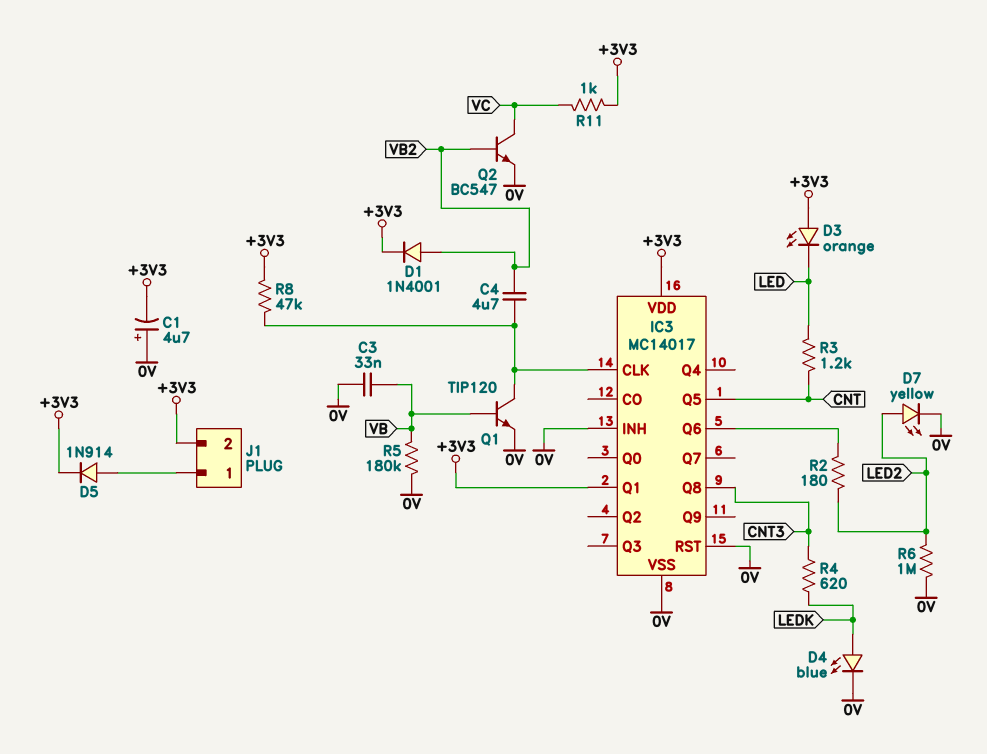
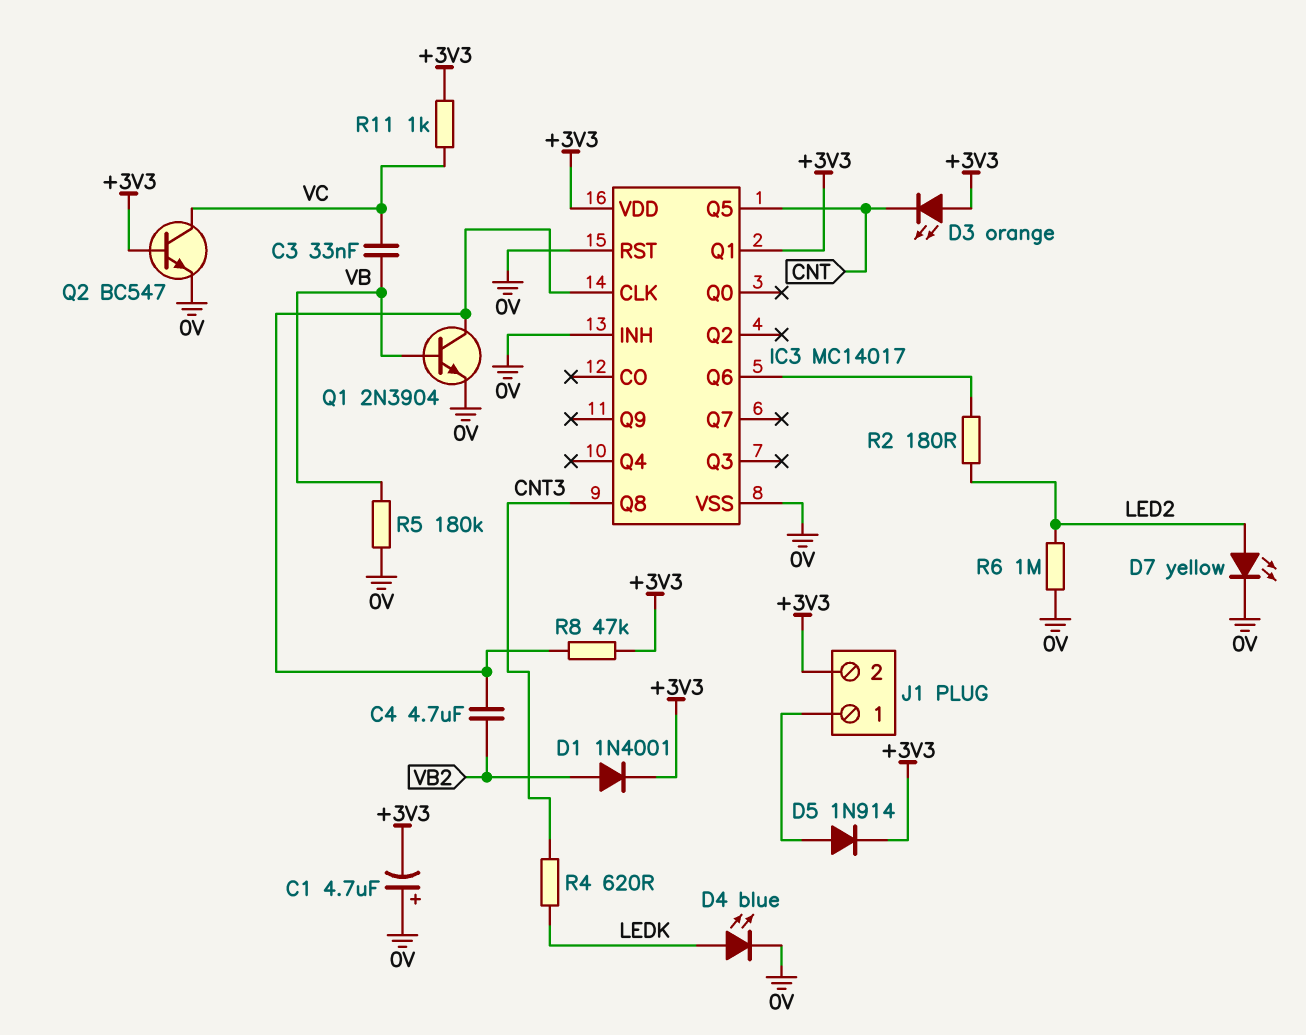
C3: 33nF (0V, VB) -> 33nF (VB, VC)
D3: LED orange (A +3V3, K LED) -> LED orange (A +3V3, K CNT)
Q1: NPN TIP120 (B VB, C IC3/CLK, E 0V) -> NPN 2N3904 (B VB, C IC3/CLK, E 0V)
Q2: NPN BC547 (B VB2, C VC, E 0V) -> NPN BC547 (B +3V3, C VC, E 0V)
R3: 1.2k (CNT, LED) -> none

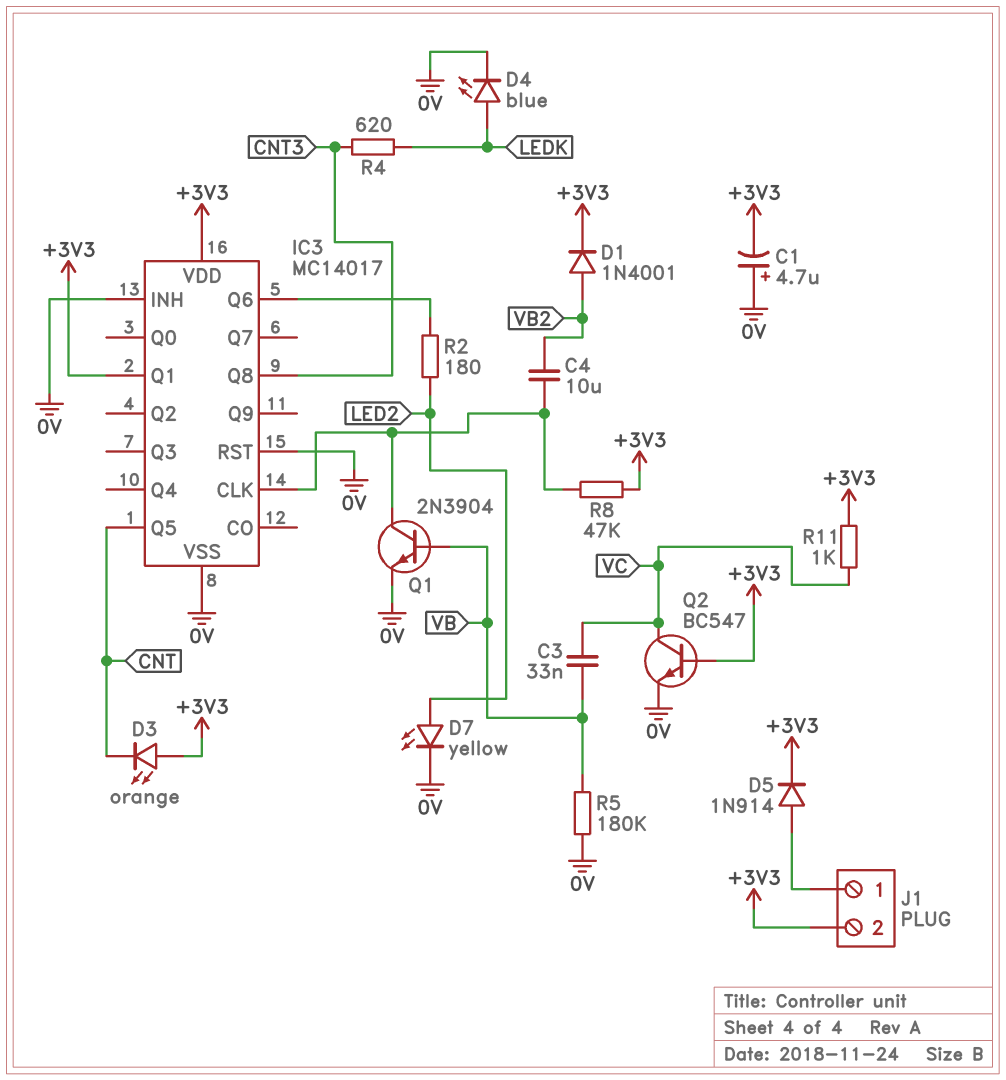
C4: 4.7uF (IC3/CLK, VB2) -> 10uF (IC3/CLK, VB2)
R6: 1M (0V, LED2) -> none

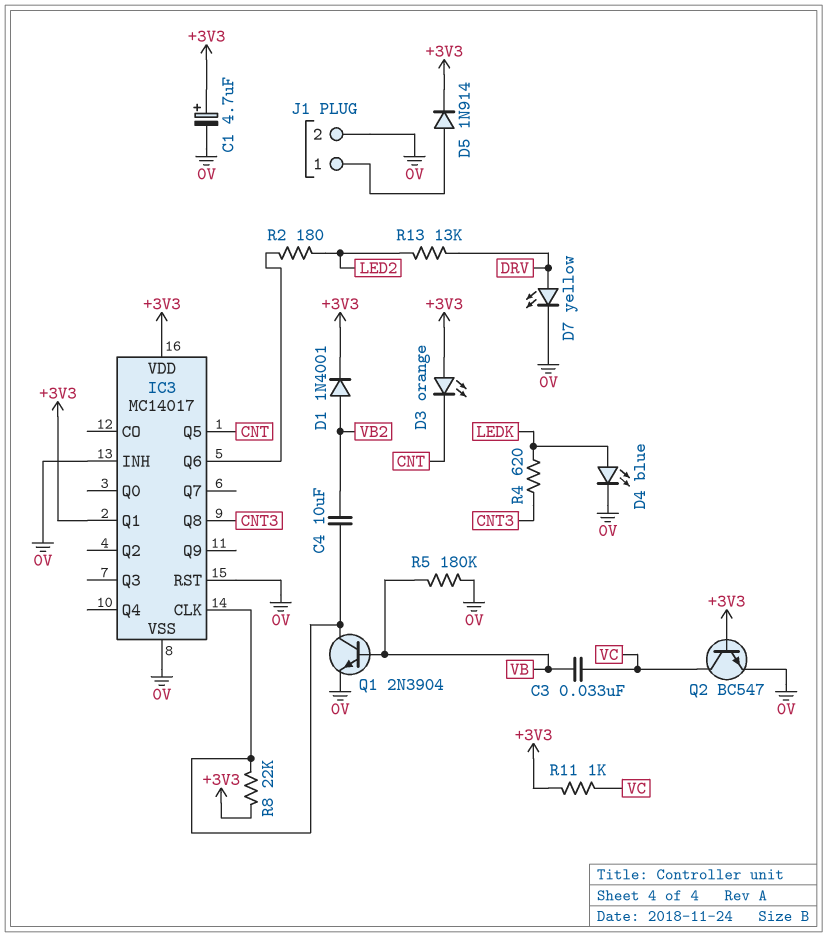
C1: 4.7uF (plus 0V, minus +3V3) -> 4.7uF (plus +3V3, minus 0V)
D7: LED yellow (A LED2, K 0V) -> LED yellow (A DRV, K 0V)
J1 pin 2: +3V3 -> 0V
R8: 47k (+3V3, IC3/CLK) -> 22k (+3V3, IC3/CLK)
R13: none -> 13k (DRV, LED2)

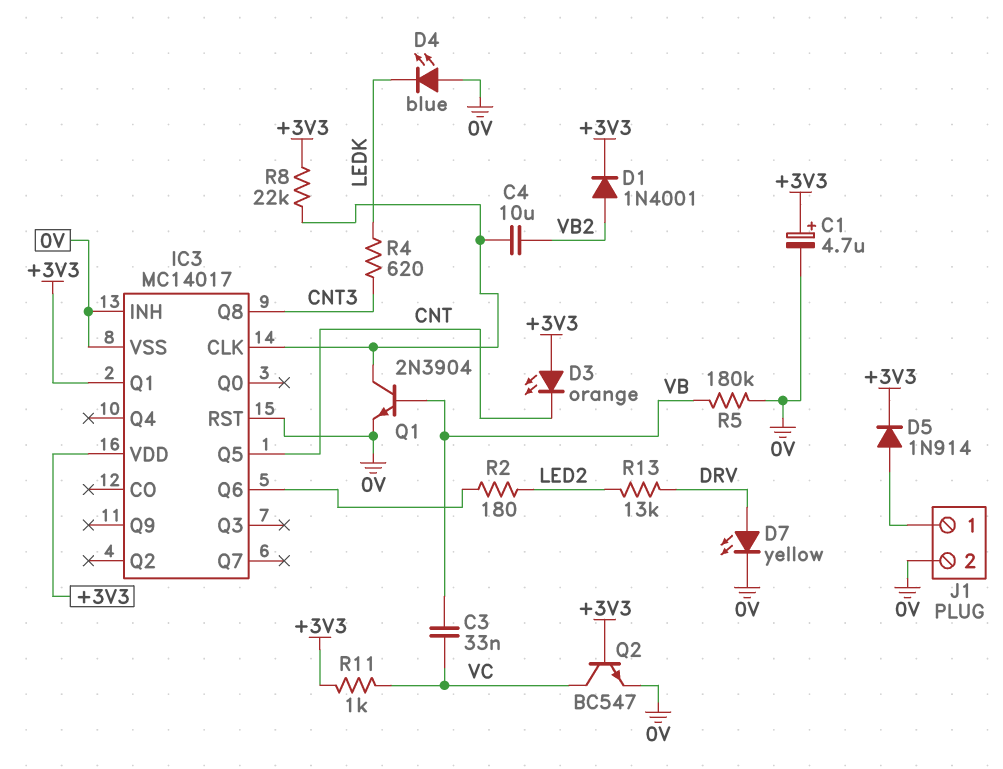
D4: LED blue (A LEDK, K 0V) -> LED blue (A 0V, K LEDK)

